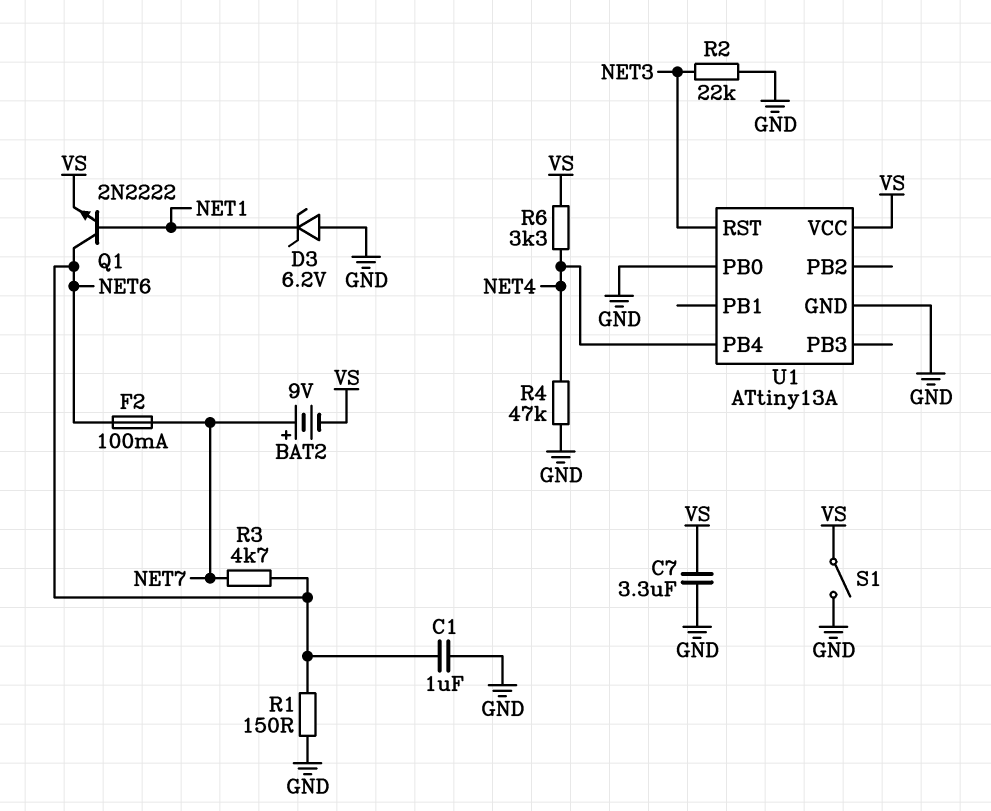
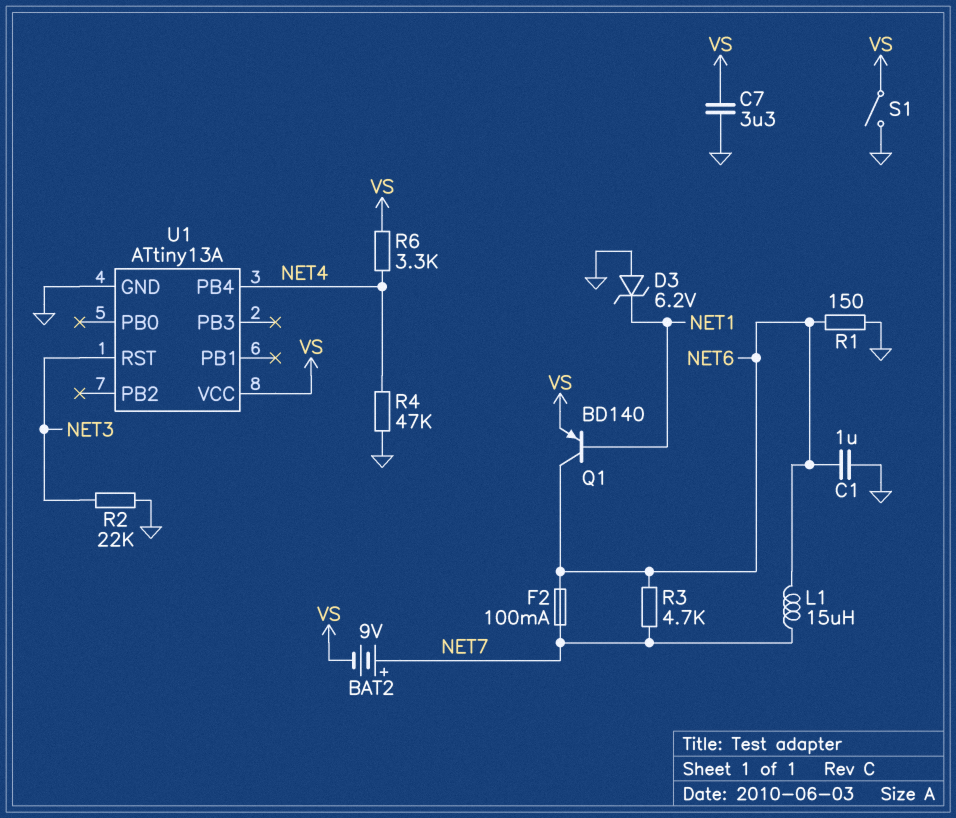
L1: none -> 15uH (NET6, NET7)
Q1: NPN 2N2222 (B NET1, C NET6, E VS) -> PNP BD140 (B NET1, C NET6, E VS)
U1 pin PB0: GND -> none

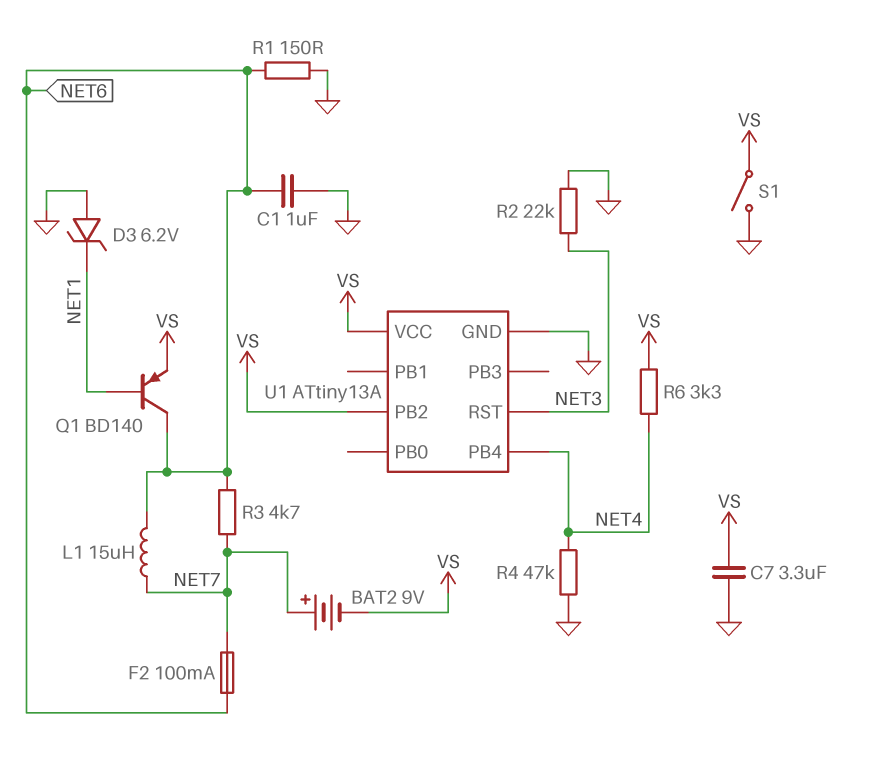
U1 pin PB2: none -> VS

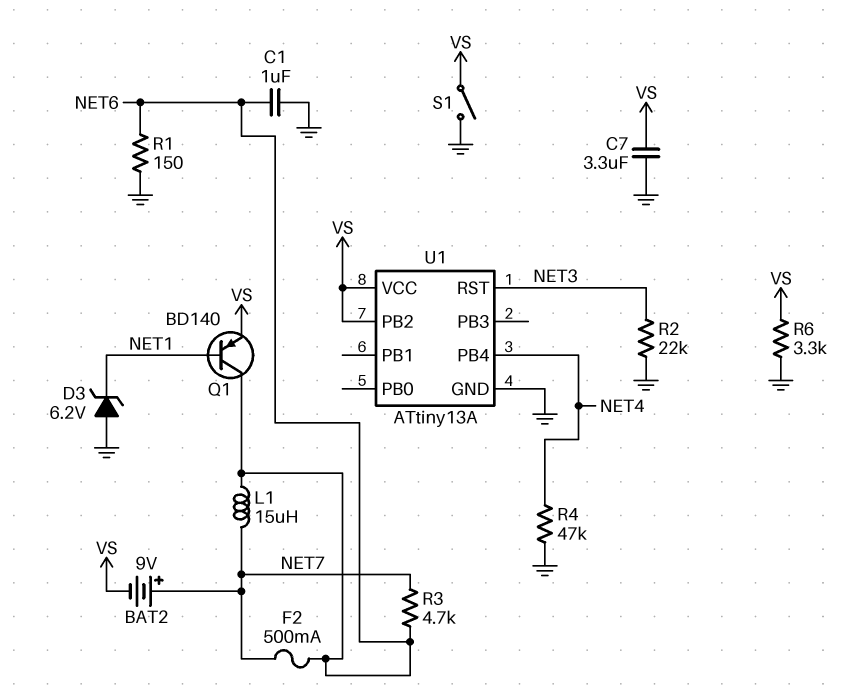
F2: 100mA (NET6, NET7) -> 500mA (NET6, NET7)
R6: 3.3k (NET4, VS) -> 3.3k (GND, VS)

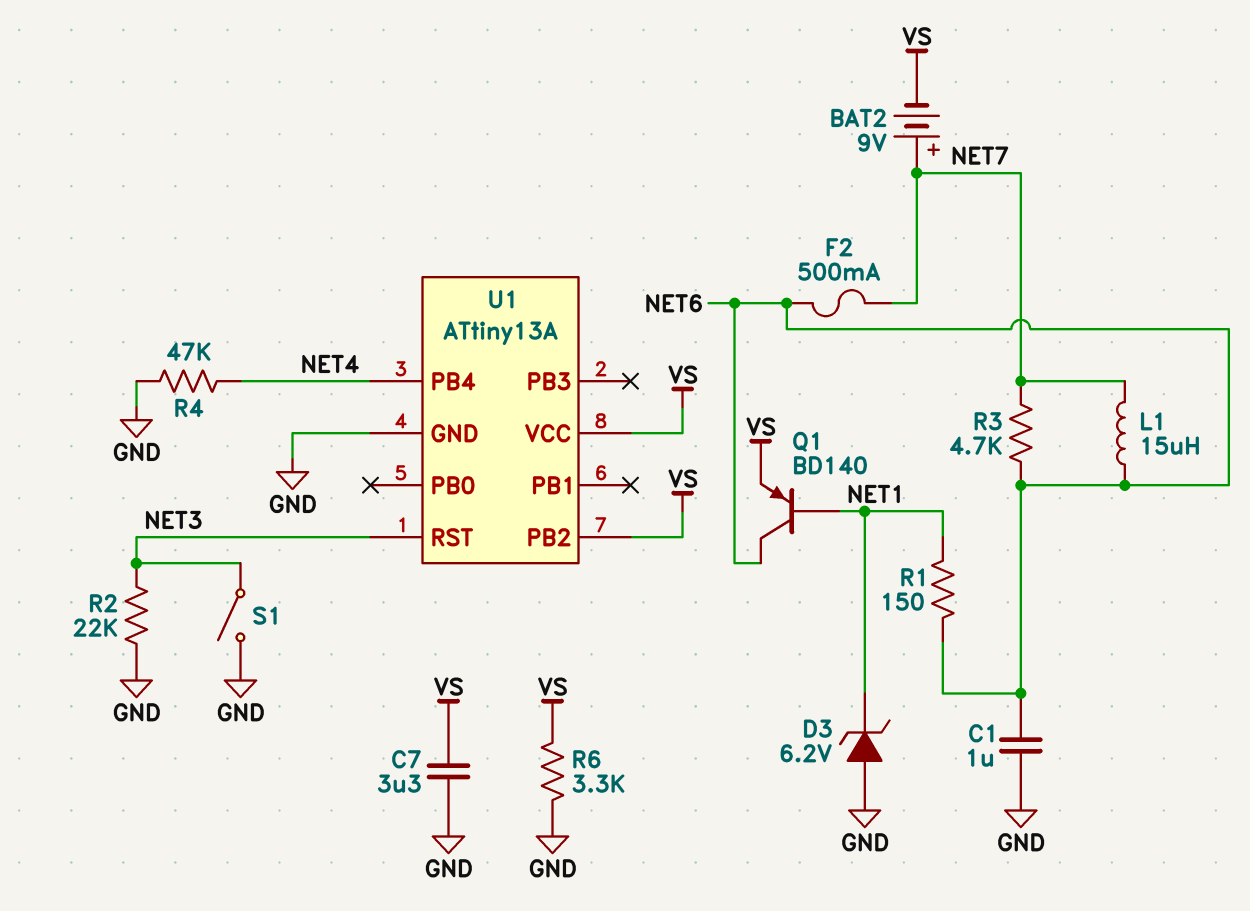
R1: 150 (GND, NET6) -> 150 (NET1, NET6)
S1: switch (GND, VS) -> switch (GND, NET3)

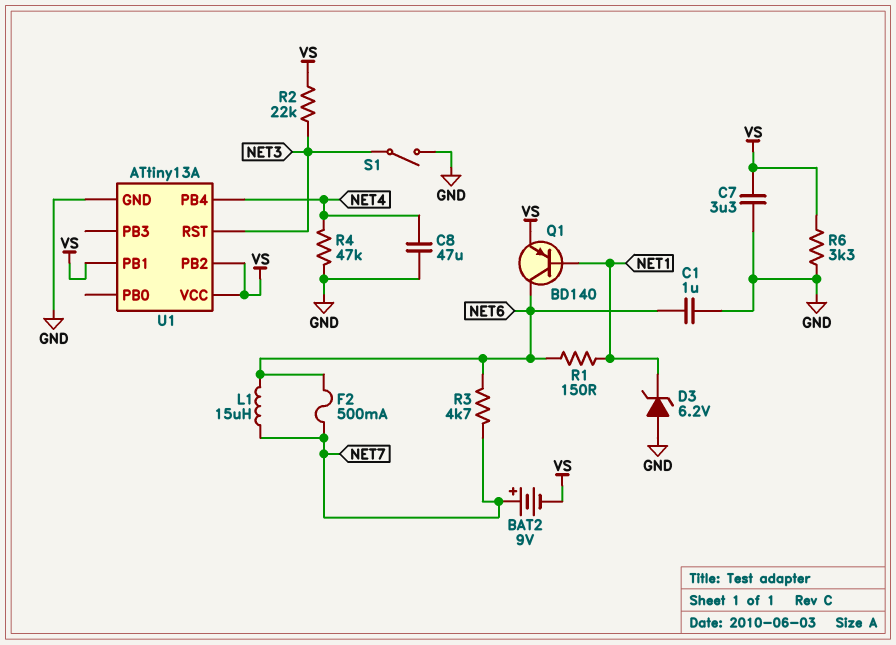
C8: none -> 47uF (GND, NET4)
R2: 22k (GND, NET3) -> 22k (NET3, VS)
U1 pin PB1: none -> VS

